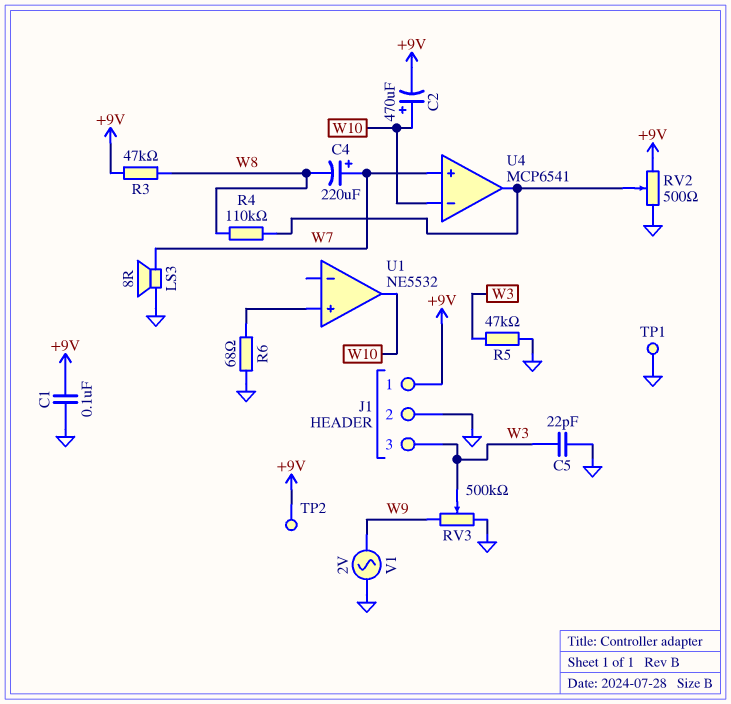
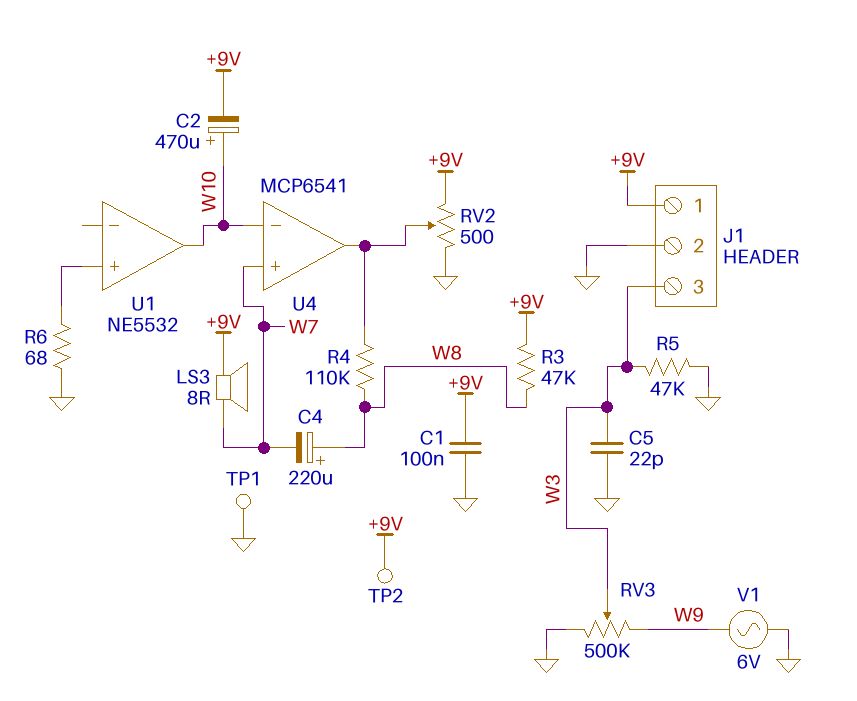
C4: 220uF (plus W7, minus W8) -> 220uF (plus W8, minus W7)
LS3: speaker 8R (GND, W7) -> speaker 8R (+9V, W7)
V1: AC 2V (GND, W9) -> AC 6V (GND, W9)

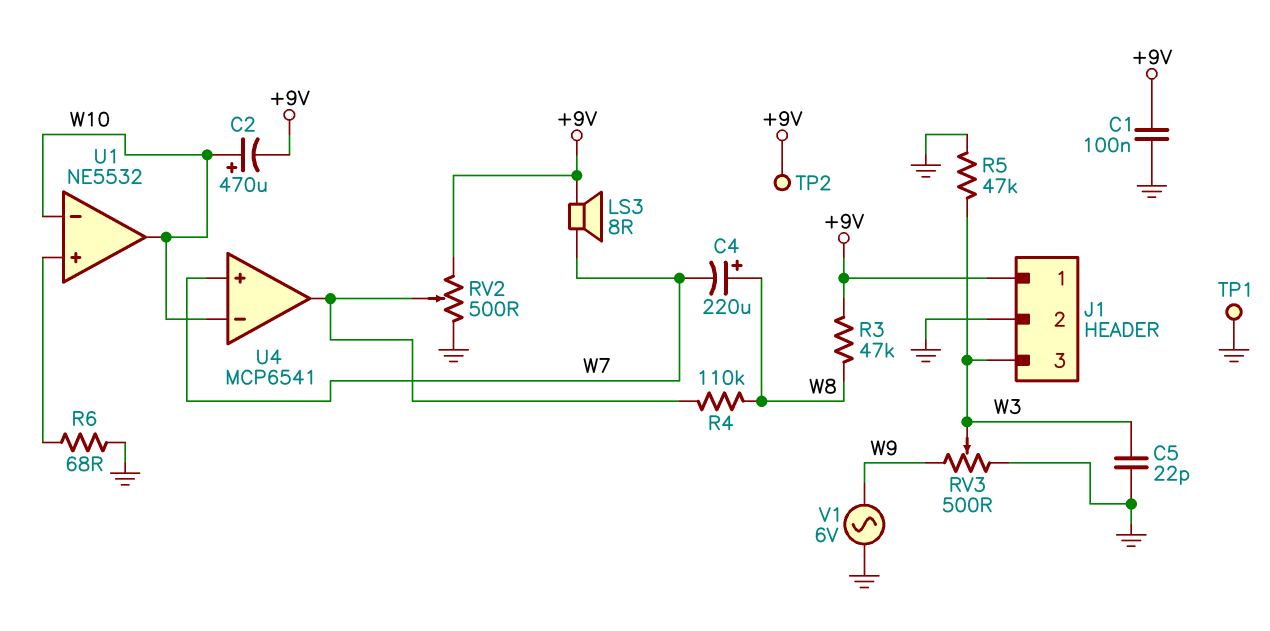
RV3: 500k (GND, W9, wiper W3) -> 500 (GND, W9, wiper W3)
U1 pin in-: none -> W10

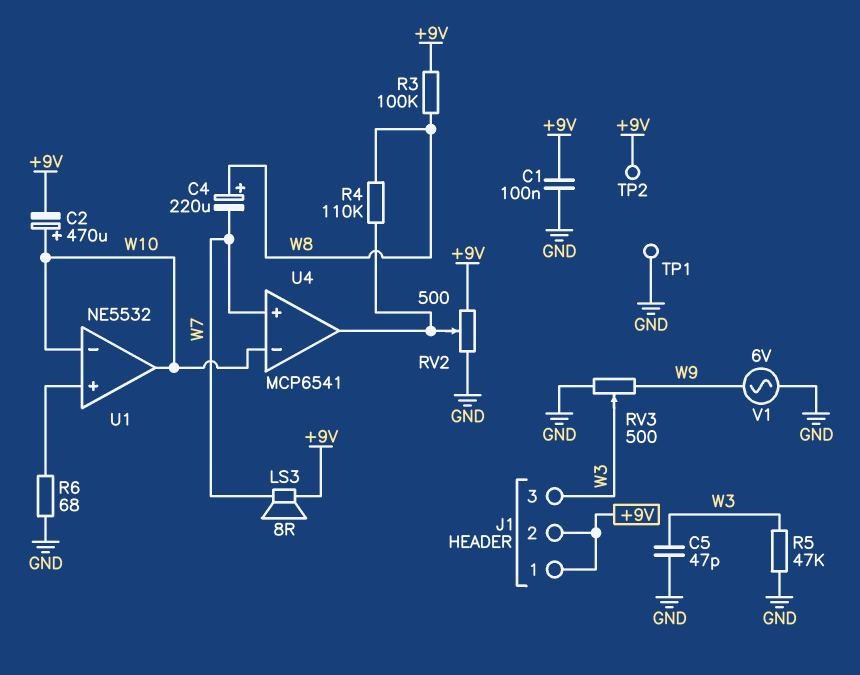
C5: 22pF (GND, W3) -> 47pF (GND, W3)
J1 pin 2: GND -> +9V
R3: 47k (+9V, W8) -> 100k (+9V, W8)

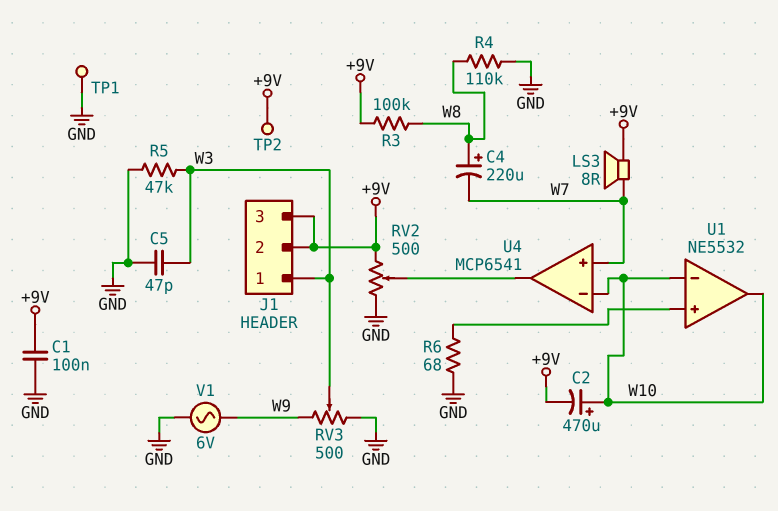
J1 pin 1: +9V -> W3
J1 pin 3: W3 -> +9V
R4: 110k (U4/out, W8) -> 110k (GND, W8)

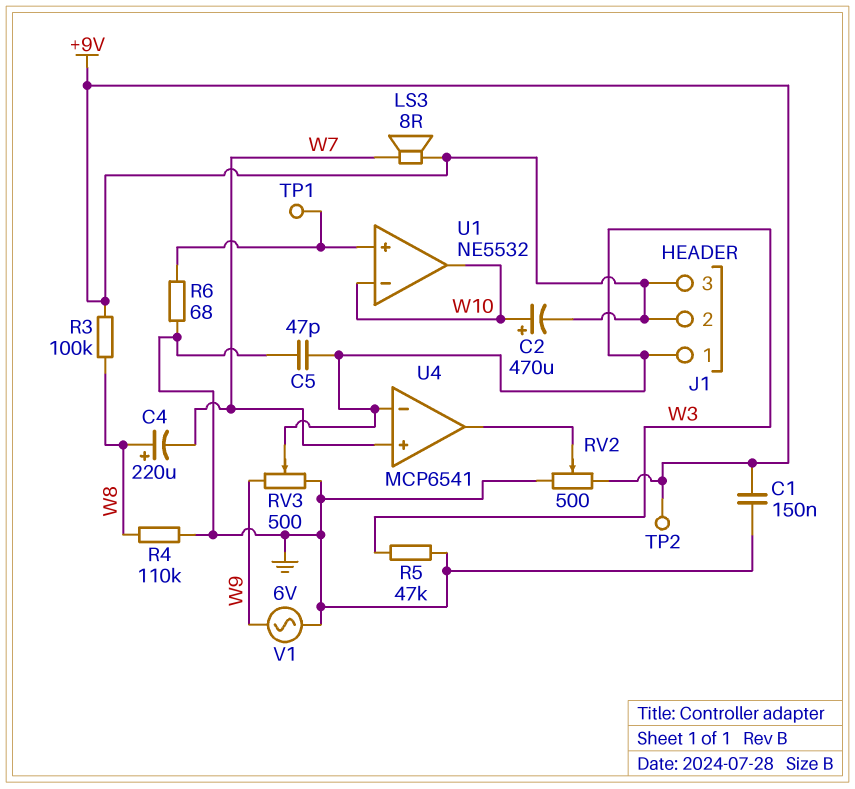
C1: 100nF (+9V, GND) -> 150nF (+9V, GND)
TP1: test point (GND) -> test point (U1/in+)
U4 pin in-: W10 -> W3

